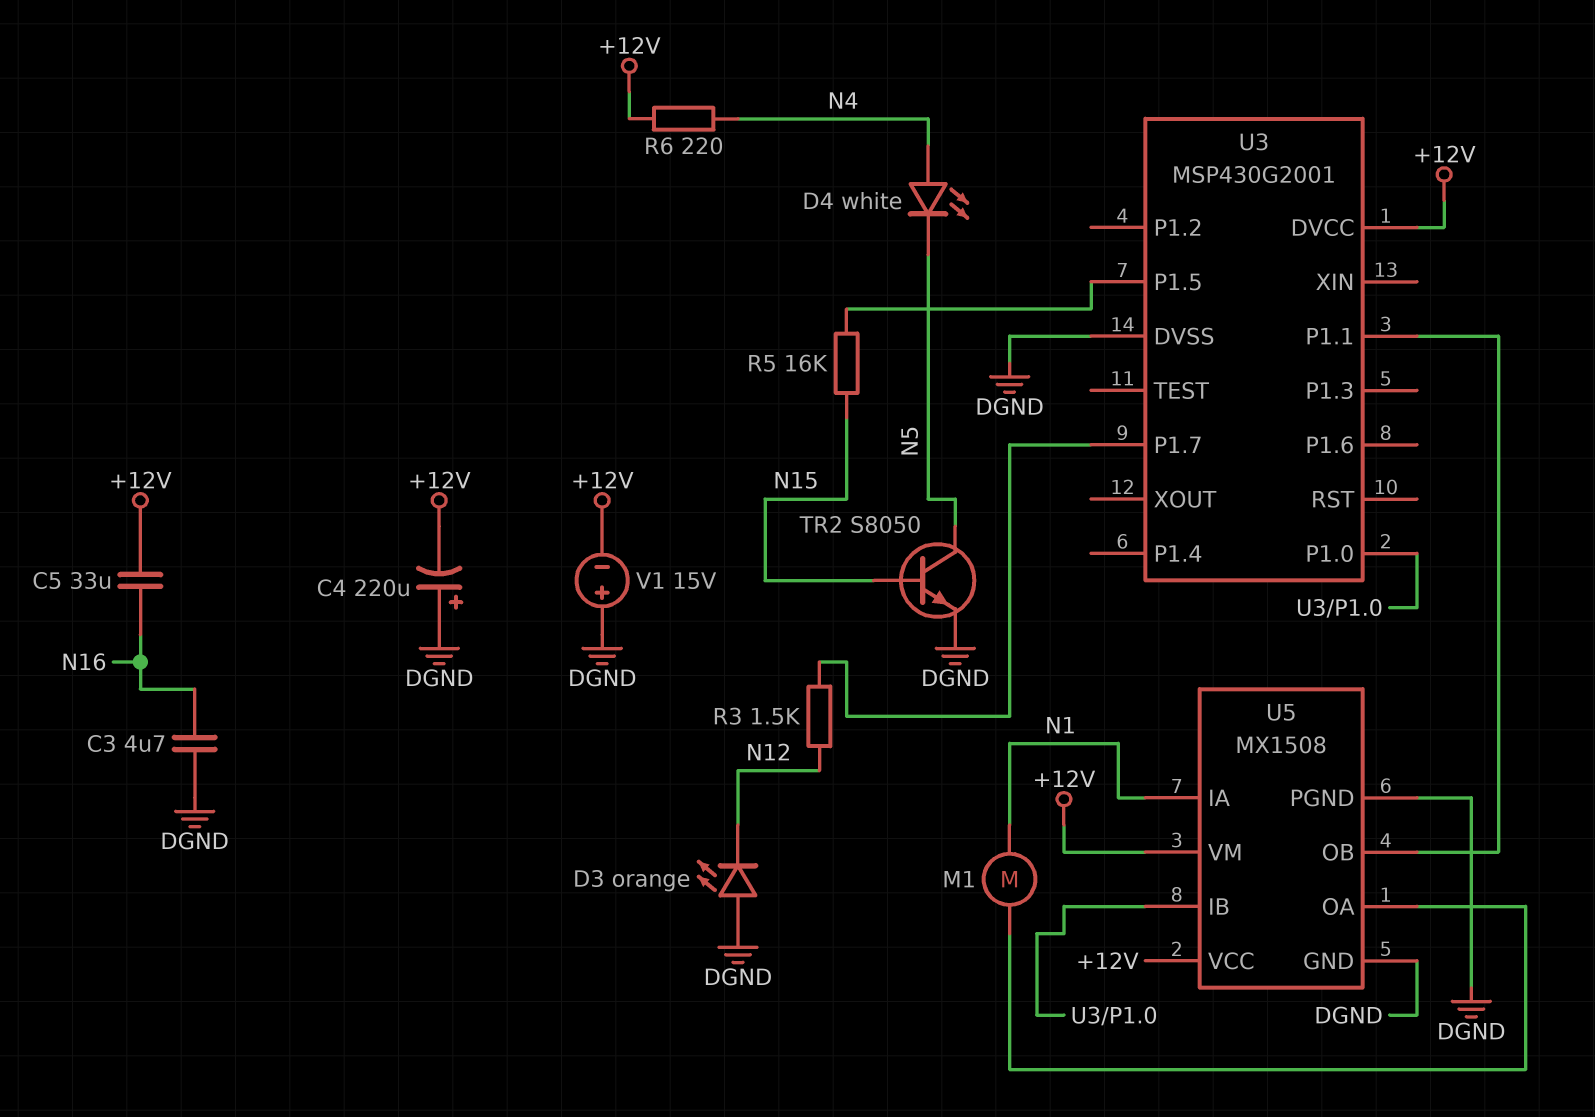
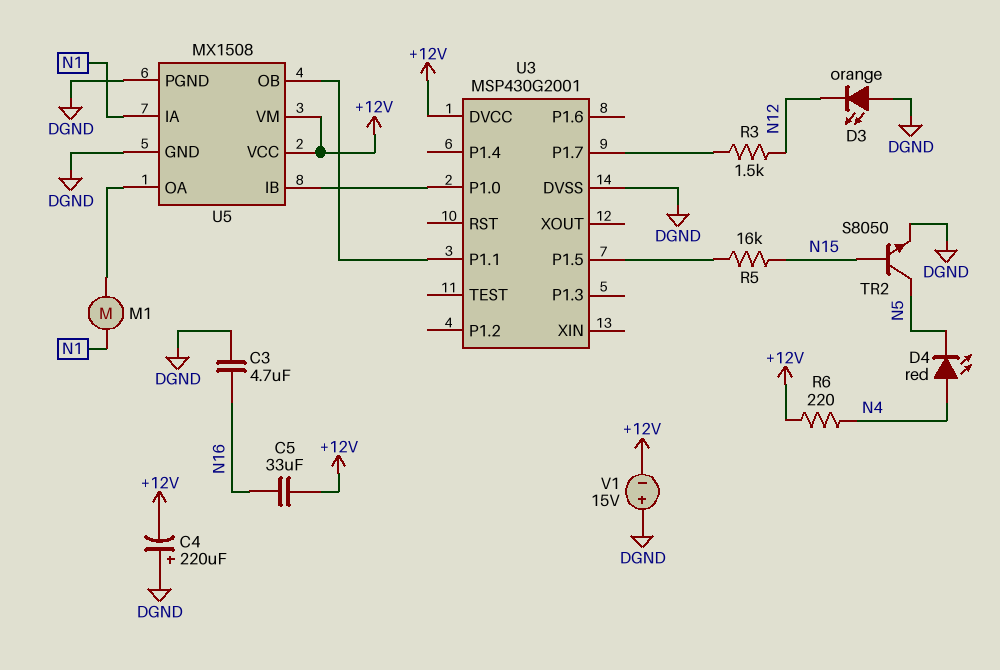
D4: LED white (A N4, K N5) -> LED red (A N4, K N5)

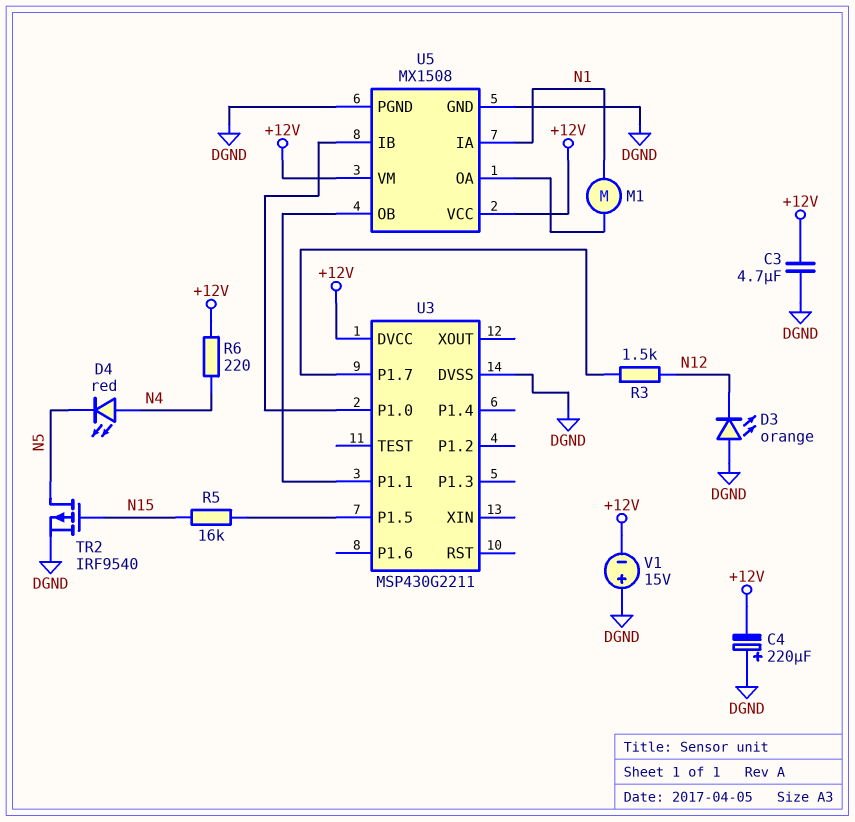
C3: 4.7uF (DGND, N16) -> 4.7uF (+12V, DGND)
C5: 33uF (+12V, N16) -> none
TR2: NPN S8050 (B N15, C N5, E DGND) -> PMOS IRF9540 (G N15, D N5, S DGND)
U3: MSP430G2001 -> MSP430G2211

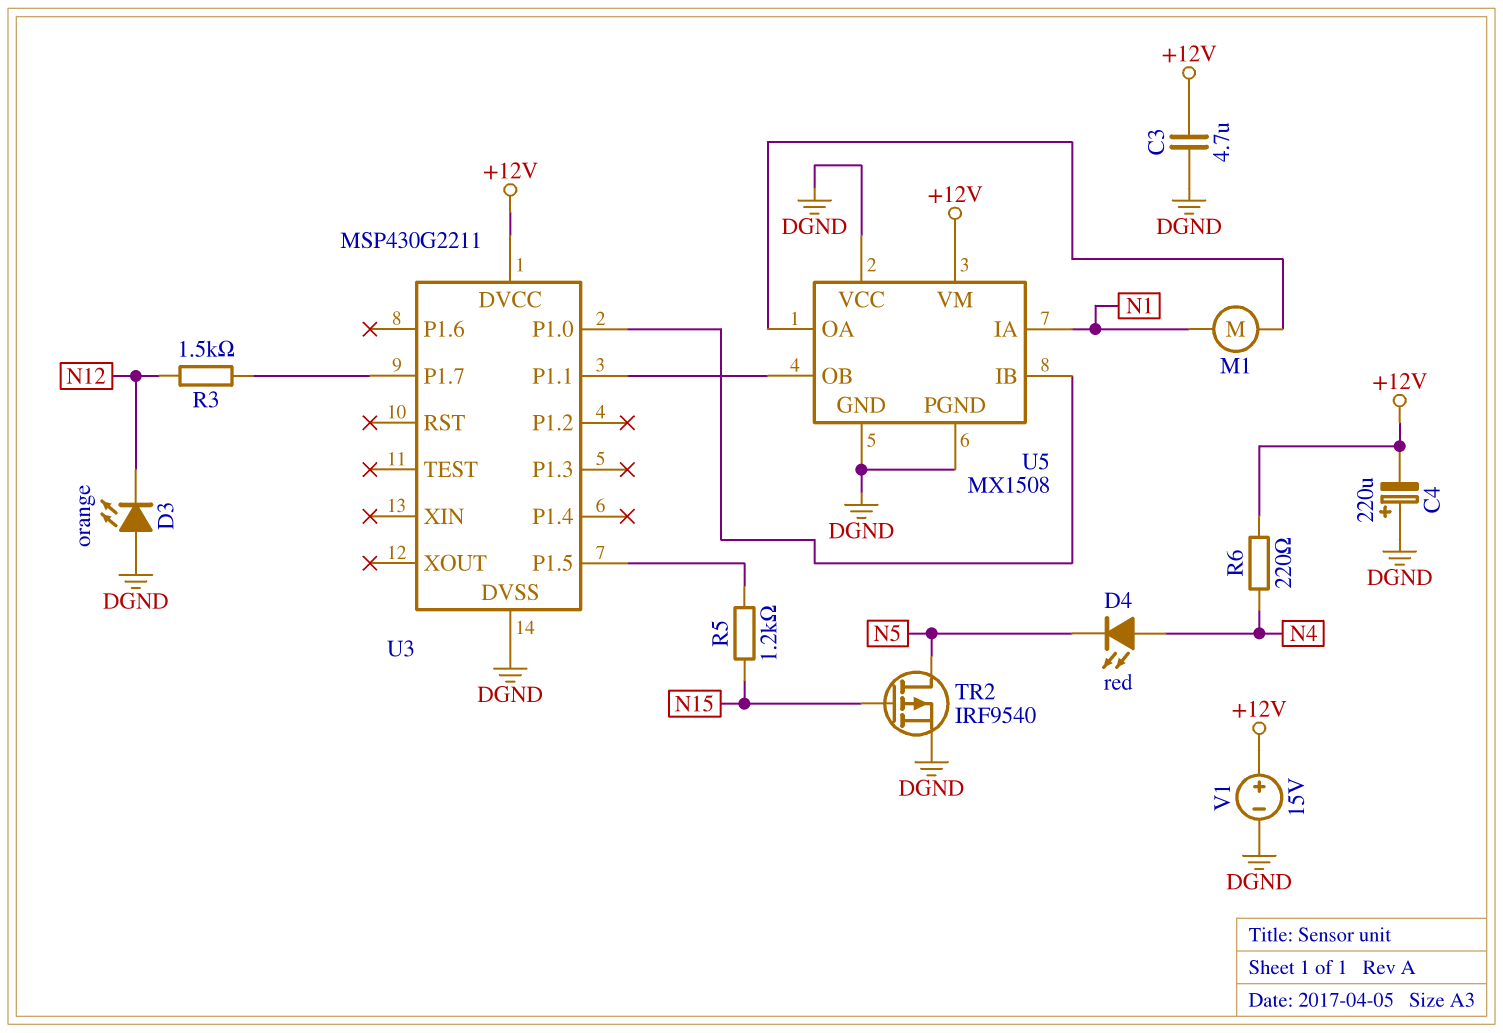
R5: 16k (N15, U3/P1.5) -> 1.2k (N15, U3/P1.5)
U5 pin VCC: +12V -> DGND
V1: 15V (plus DGND, minus +12V) -> 15V (plus +12V, minus DGND)

